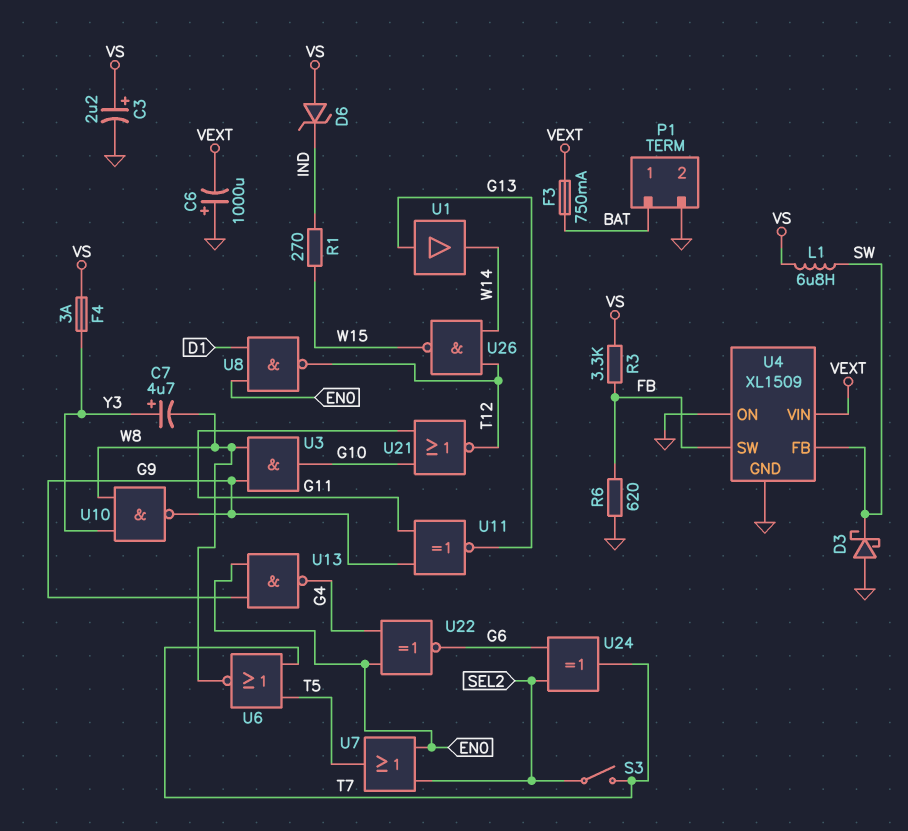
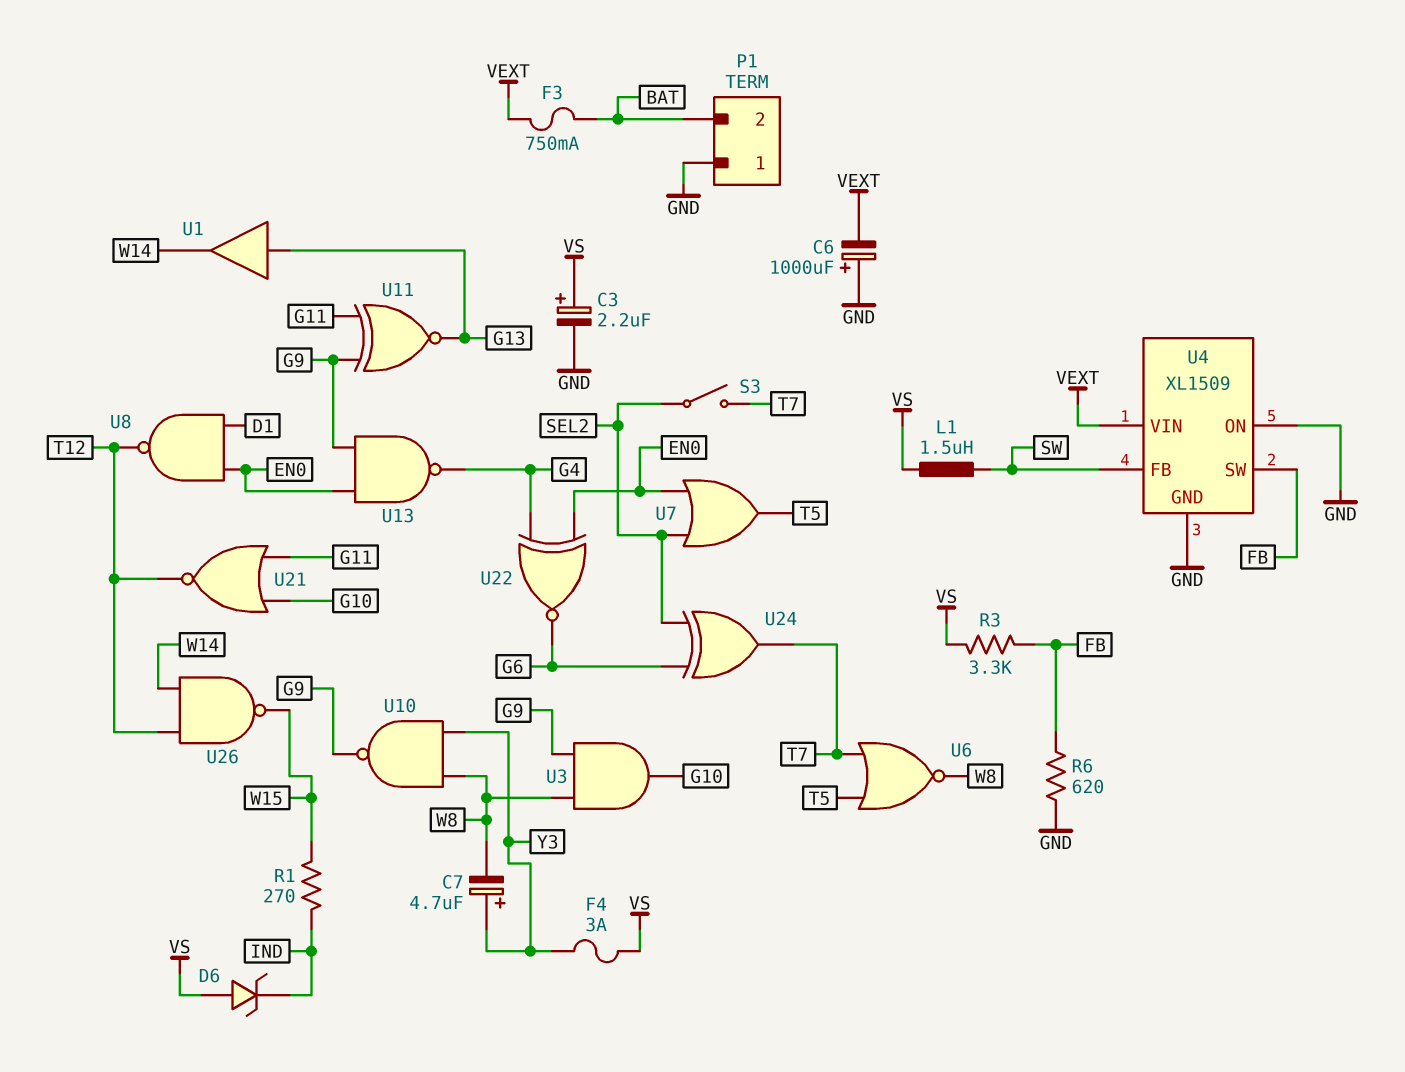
D3: schottky (A GND, K SW) -> none
L1: 6.8uH (SW, VS) -> 1.5uH (SW, VS)
P1 pin 1: BAT -> GND
P1 pin 2: GND -> BAT

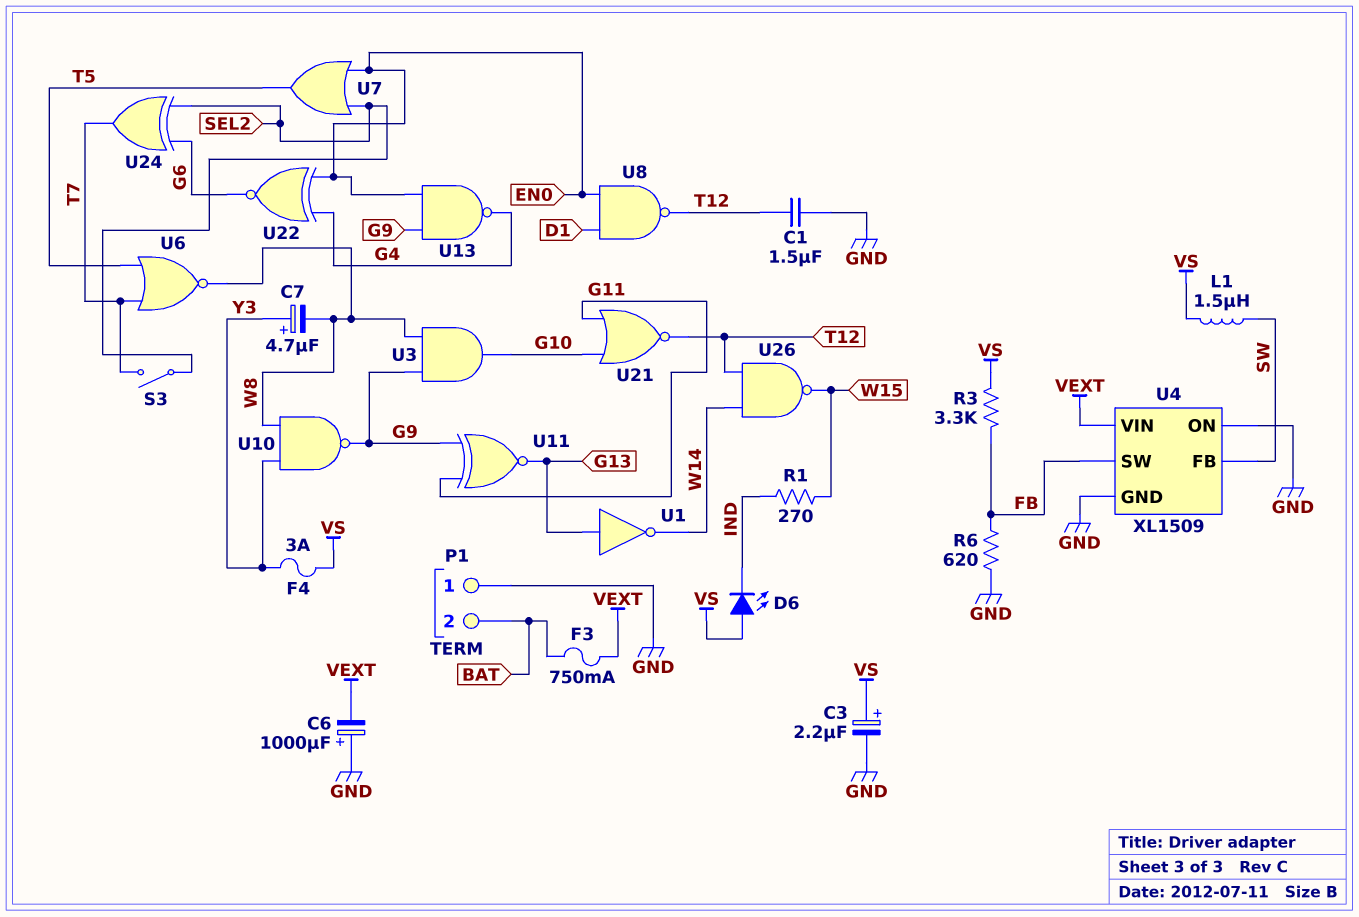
C1: none -> 1.5uF (GND, T12)
D6: zener (A VS, K IND) -> LED (A VS, K IND)
U1: buffer (in G13, out W14) -> NOT (in G13, out W14)

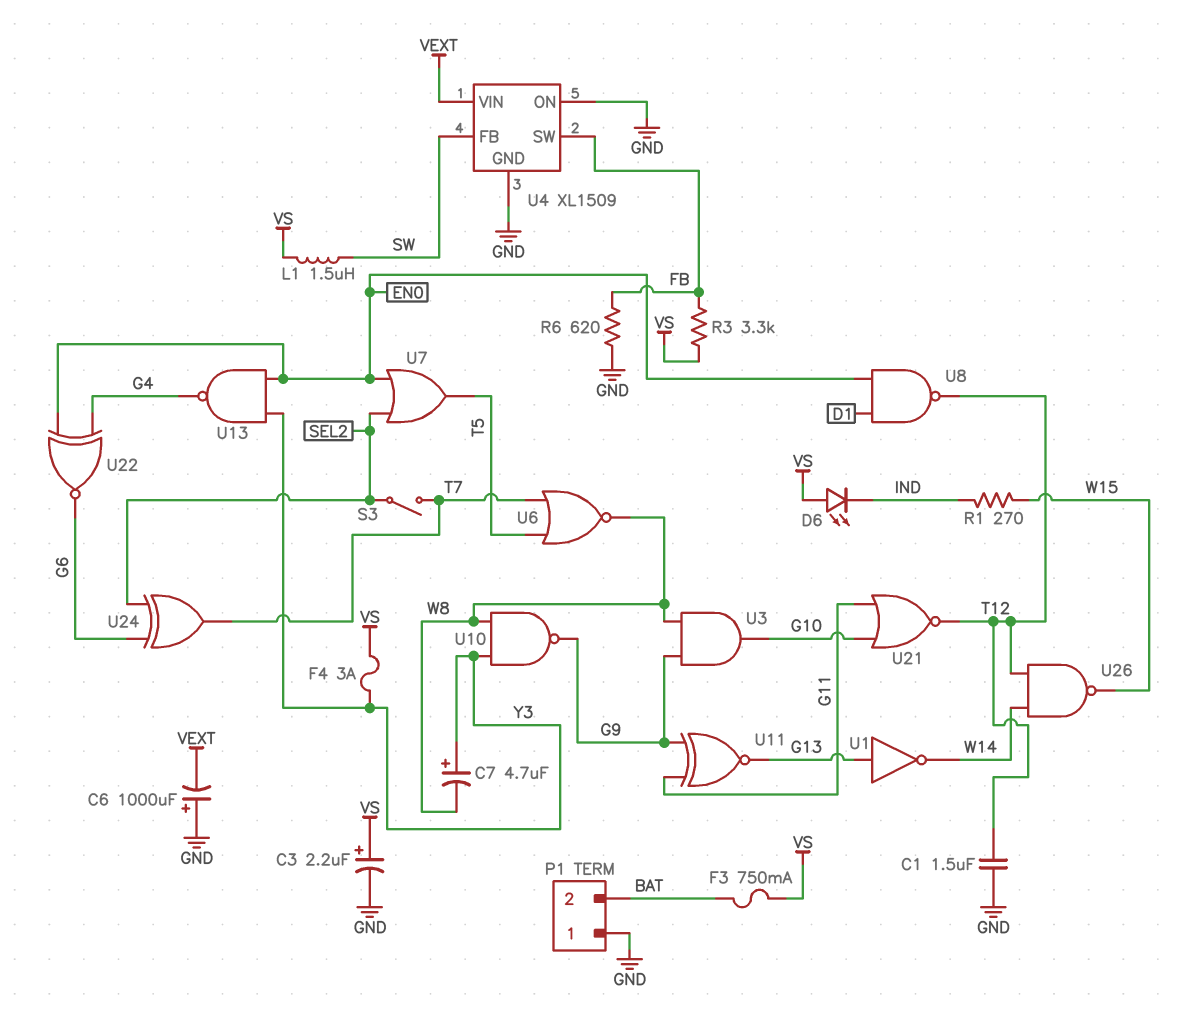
F3: 750mA (BAT, VEXT) -> 750mA (BAT, VS)
U13: NAND (in EN0, in G9, out G4) -> NAND (in EN0, in Y3, out G4)

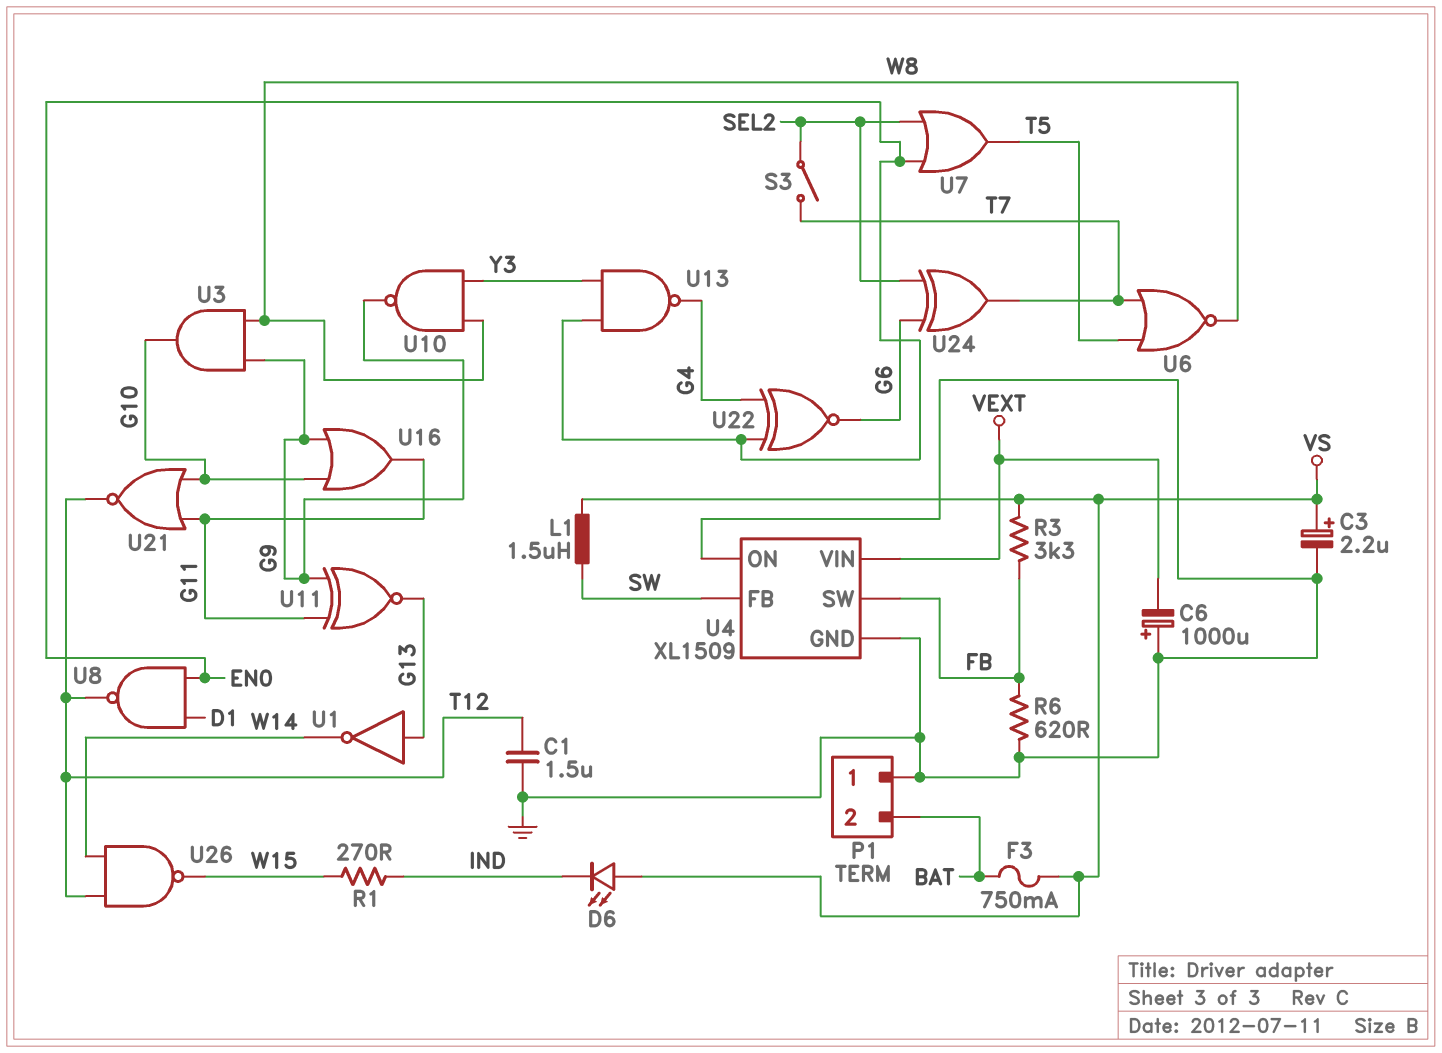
C7: 4.7uF (plus Y3, minus W8) -> none
F4: 3A (VS, Y3) -> none
U16: none -> OR (in G9, in G10, out G11)

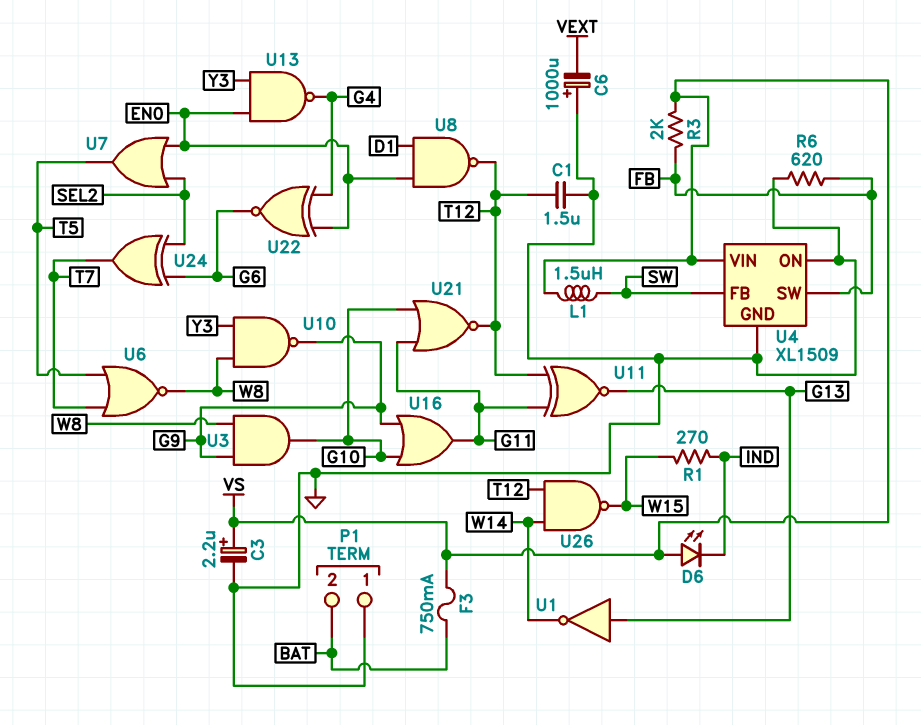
R3: 3.3k (FB, VS) -> 2k (FB, VS)
S3: switch (SEL2, T7) -> none
U4 pin VIN: VEXT -> VS
U11: XNOR (in G9, in G11, out G13) -> XNOR (in G11, in T12, out G13)

